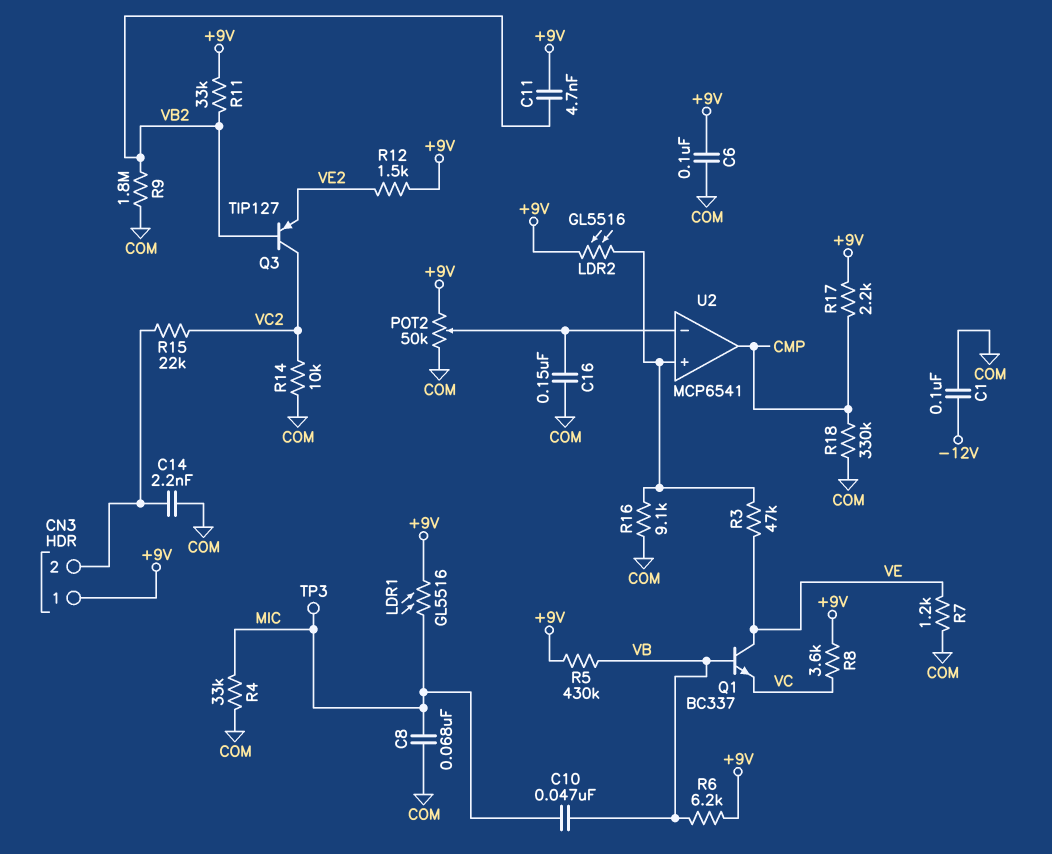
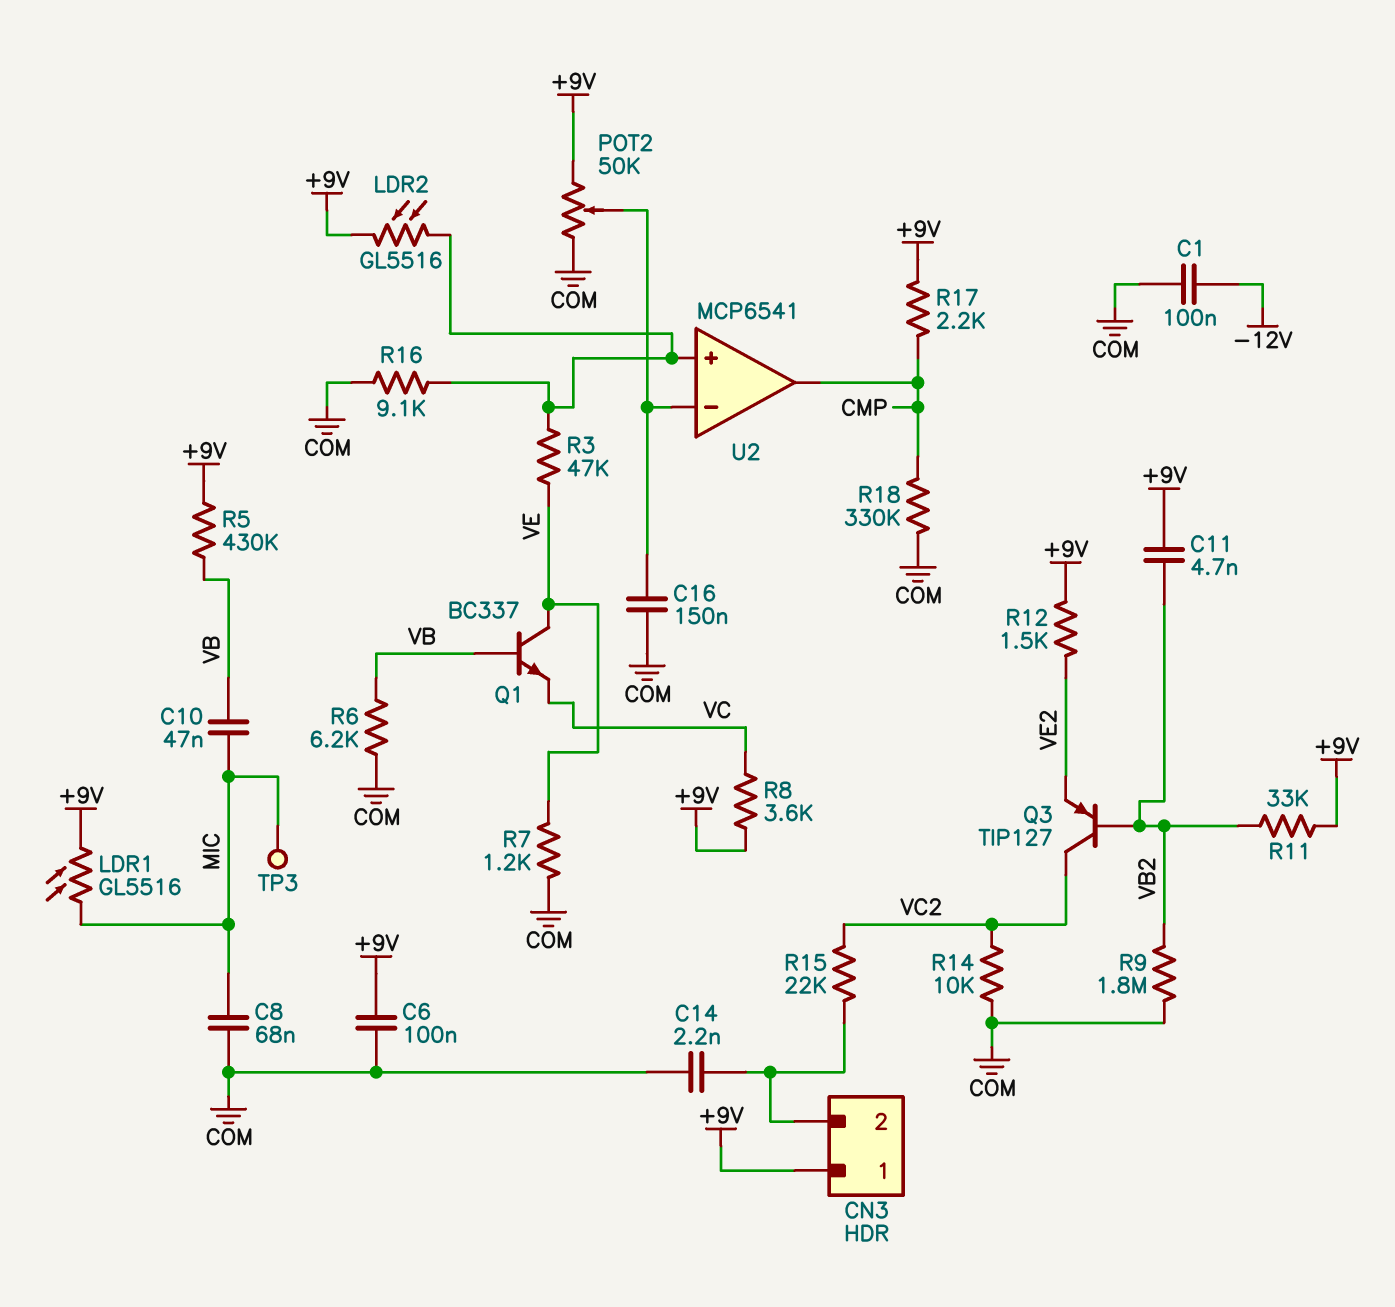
R4: 33k (COM, MIC) -> none
R6: 6.2k (+9V, VB) -> 6.2k (COM, VB)

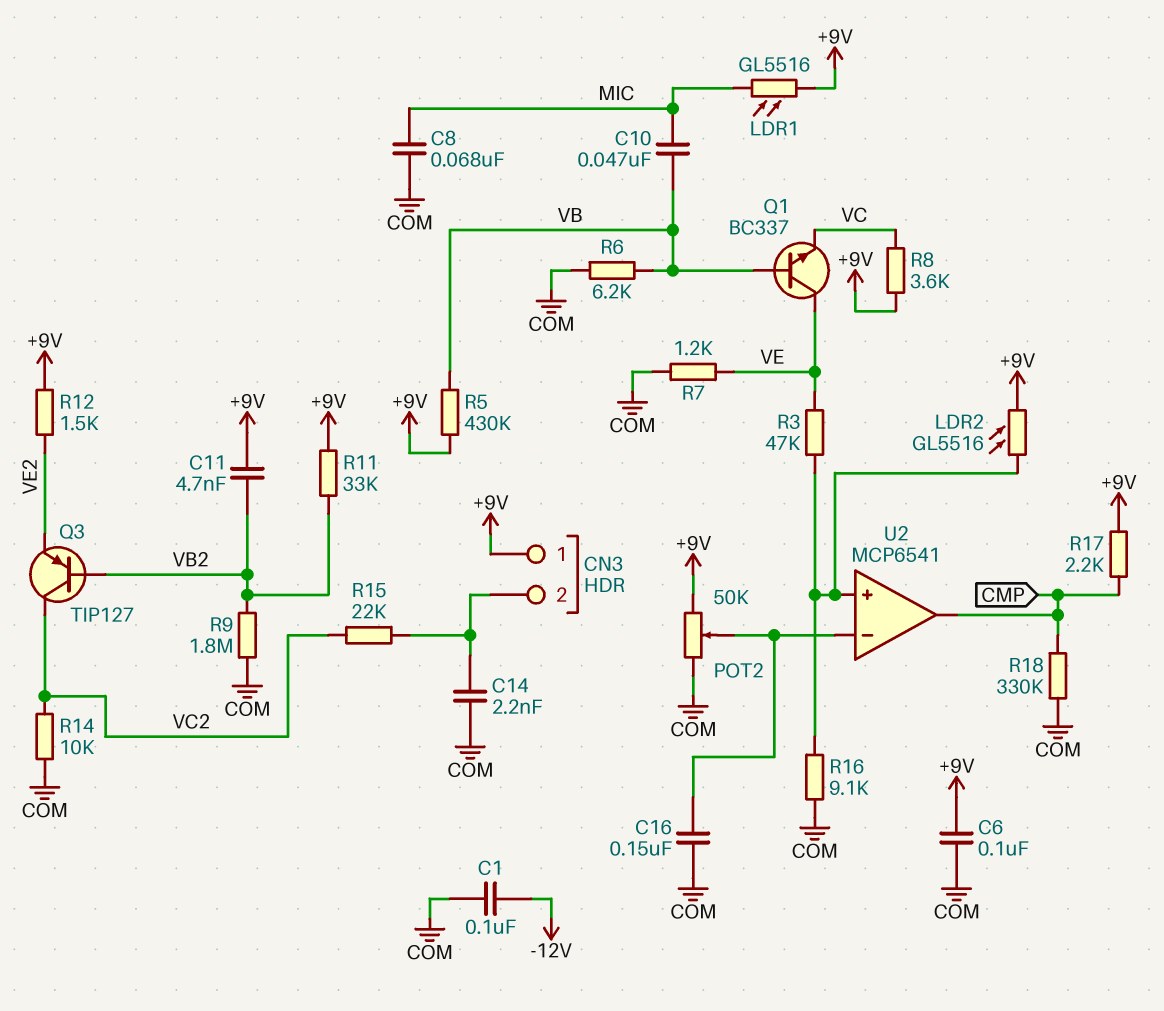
TP3: test point (MIC) -> none

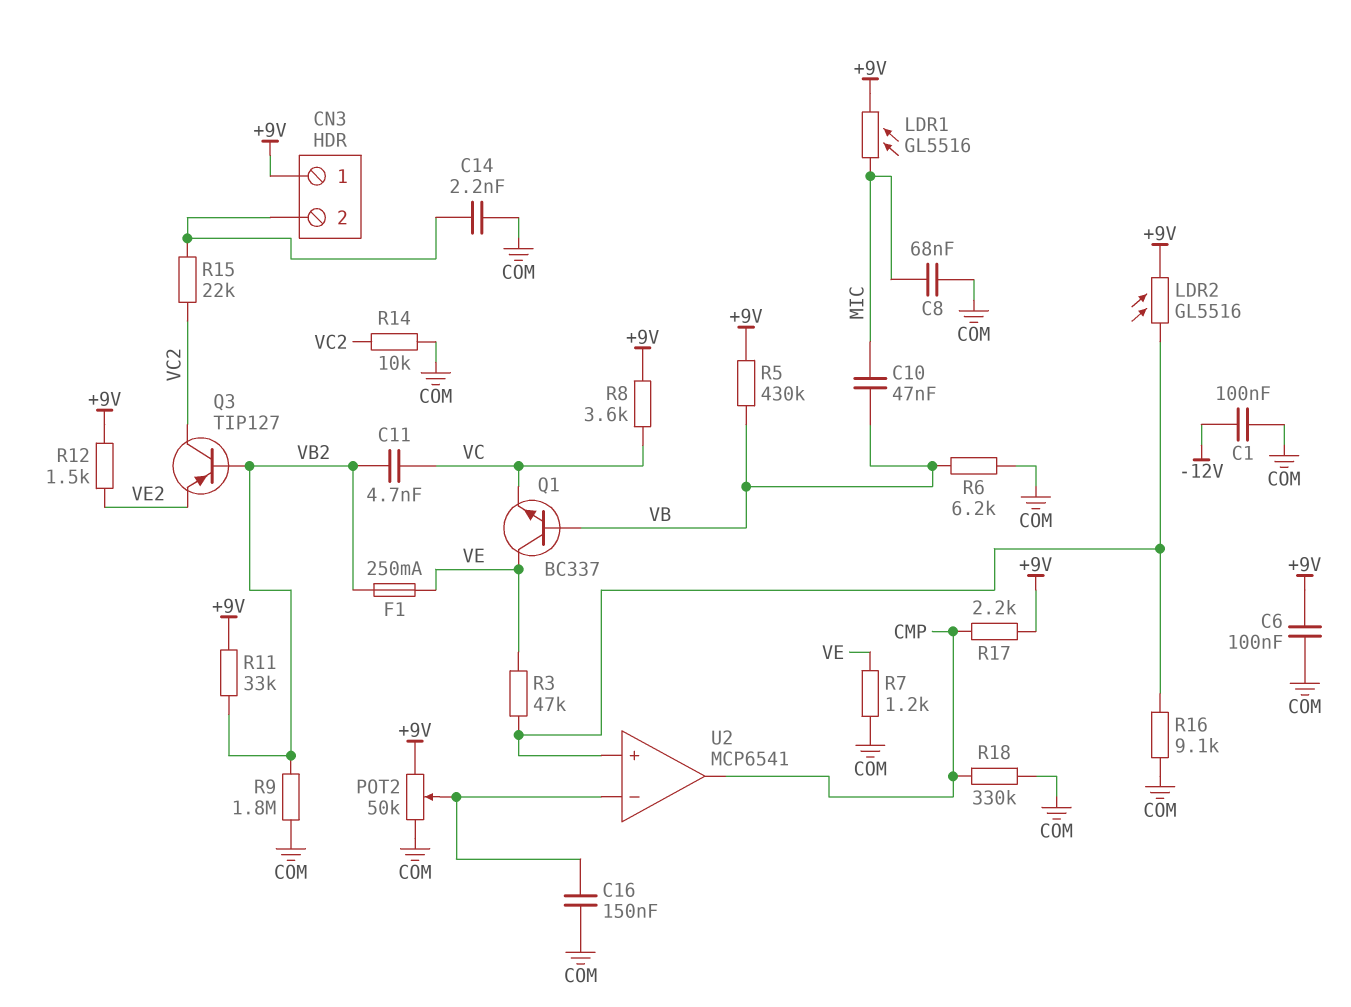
C11: 4.7nF (+9V, VB2) -> 4.7nF (VB2, VC)
F1: none -> 250mA (VB2, VE)

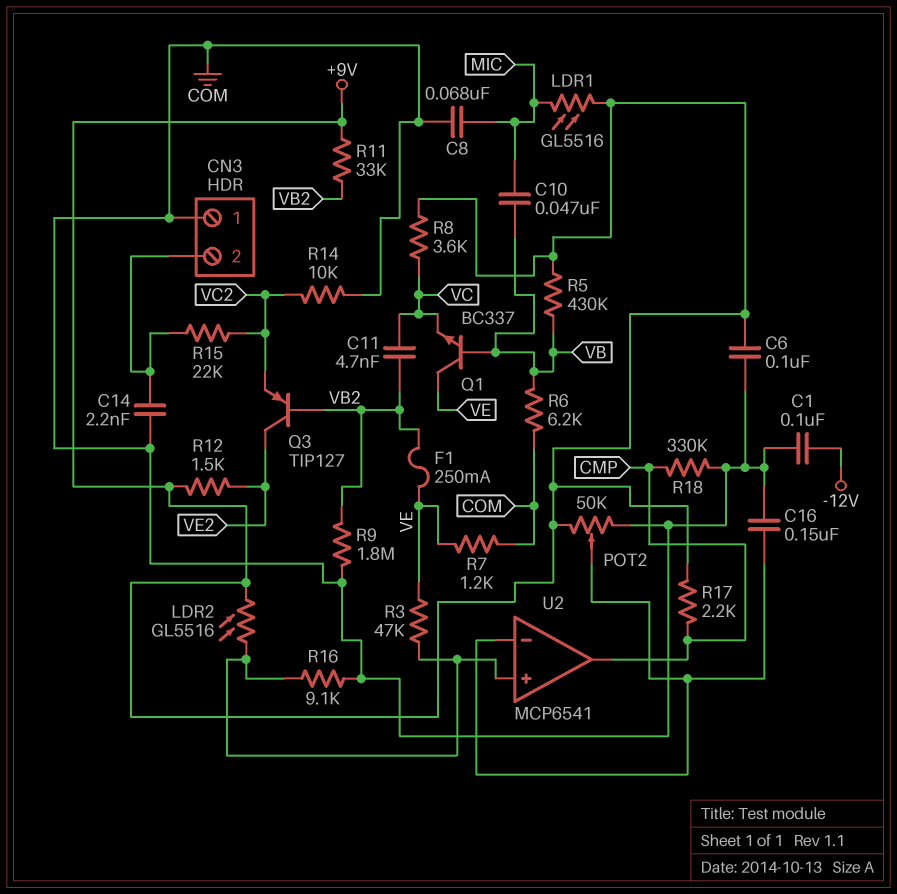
CN3 pin 1: +9V -> COM
Q3: PNP TIP127 (B VB2, C VC2, E VE2) -> PNP TIP127 (B VB2, C VE2, E VC2)

